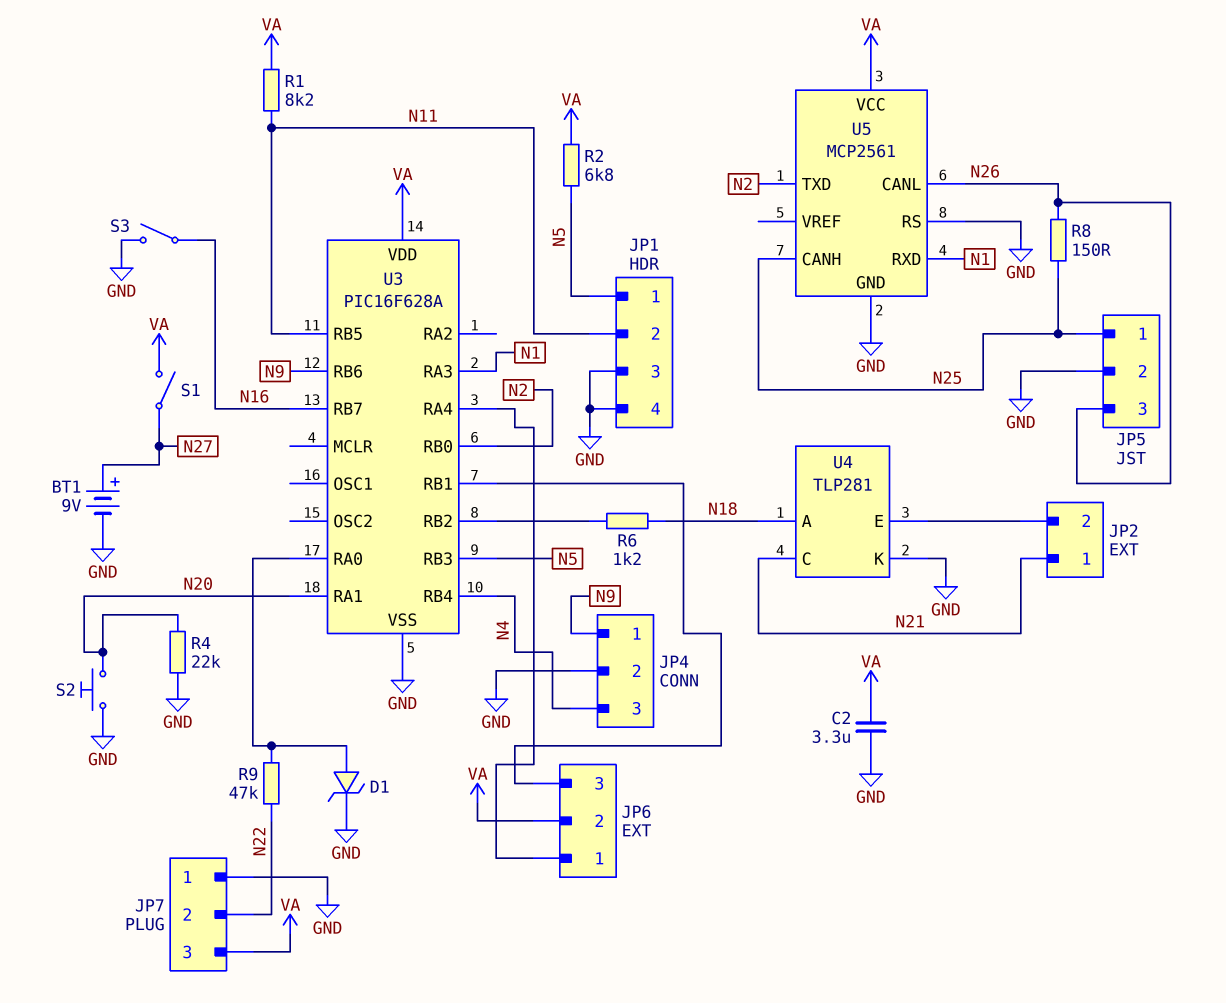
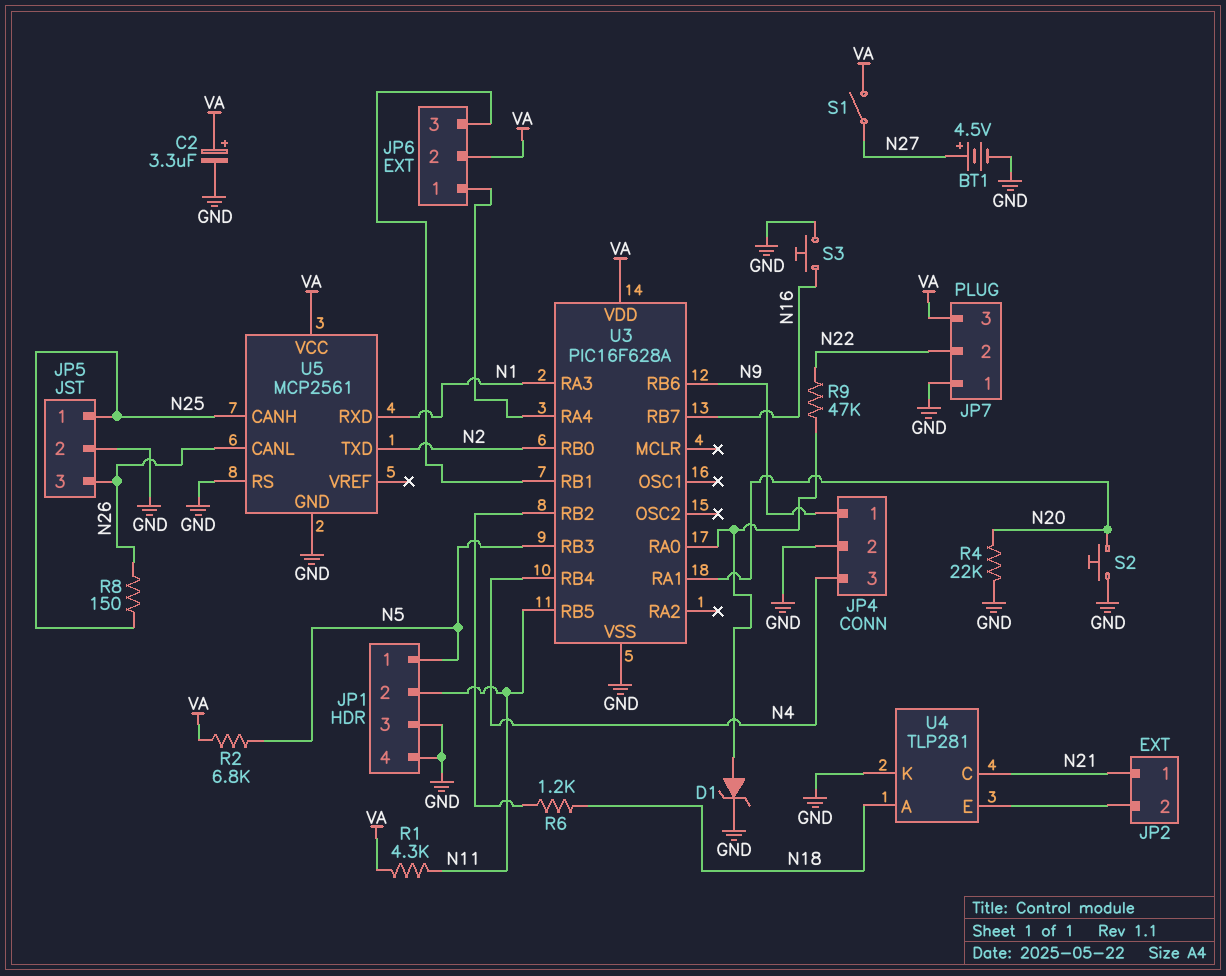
BT1: 9V (plus N27, minus GND) -> 4.5V (plus N27, minus GND)
C2: 3.3uF (GND, VA) -> 3.3uF (plus VA, minus GND)
R1: 8.2k (N11, VA) -> 4.3k (N11, VA)
S3: switch (GND, N16) -> button (GND, N16)

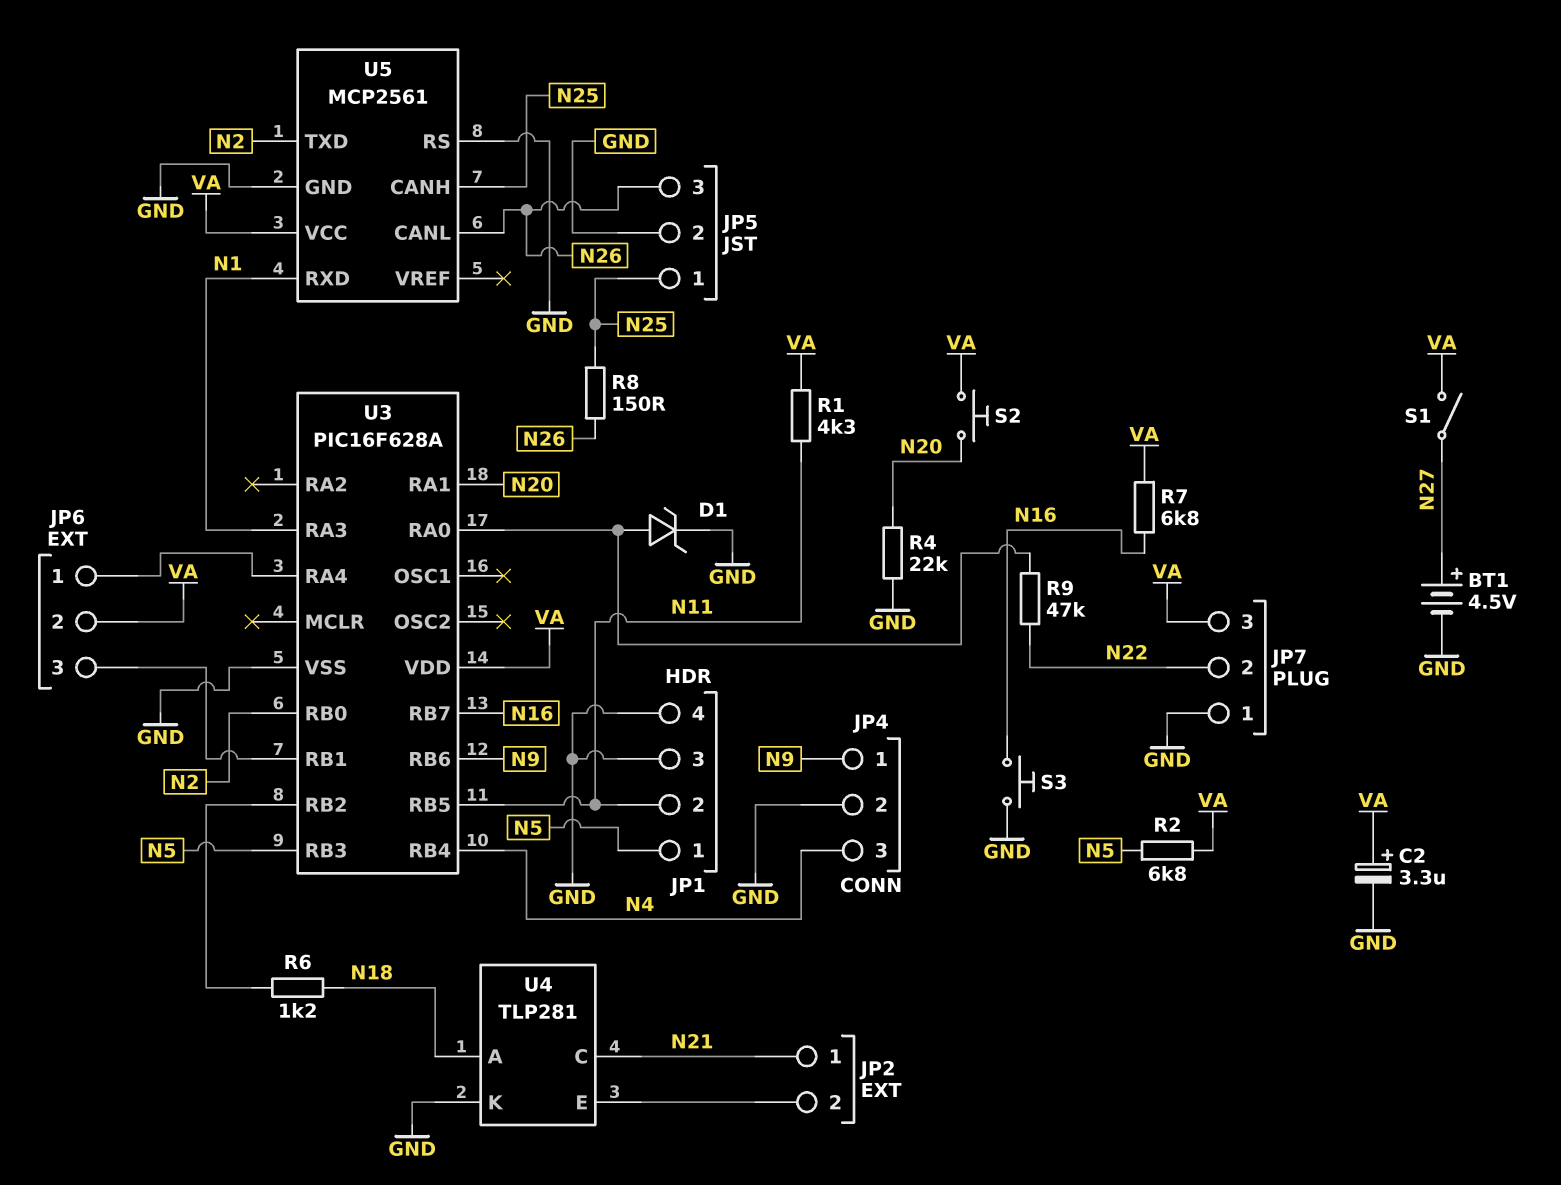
R7: none -> 6.8k (N16, VA)
S2: button (GND, N20) -> button (N20, VA)

